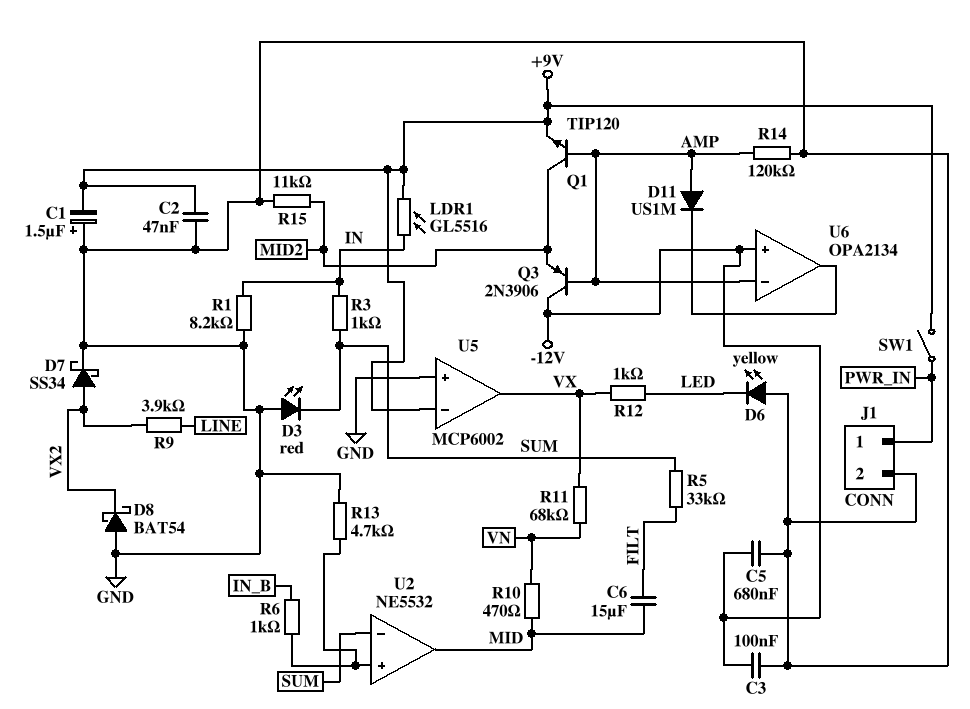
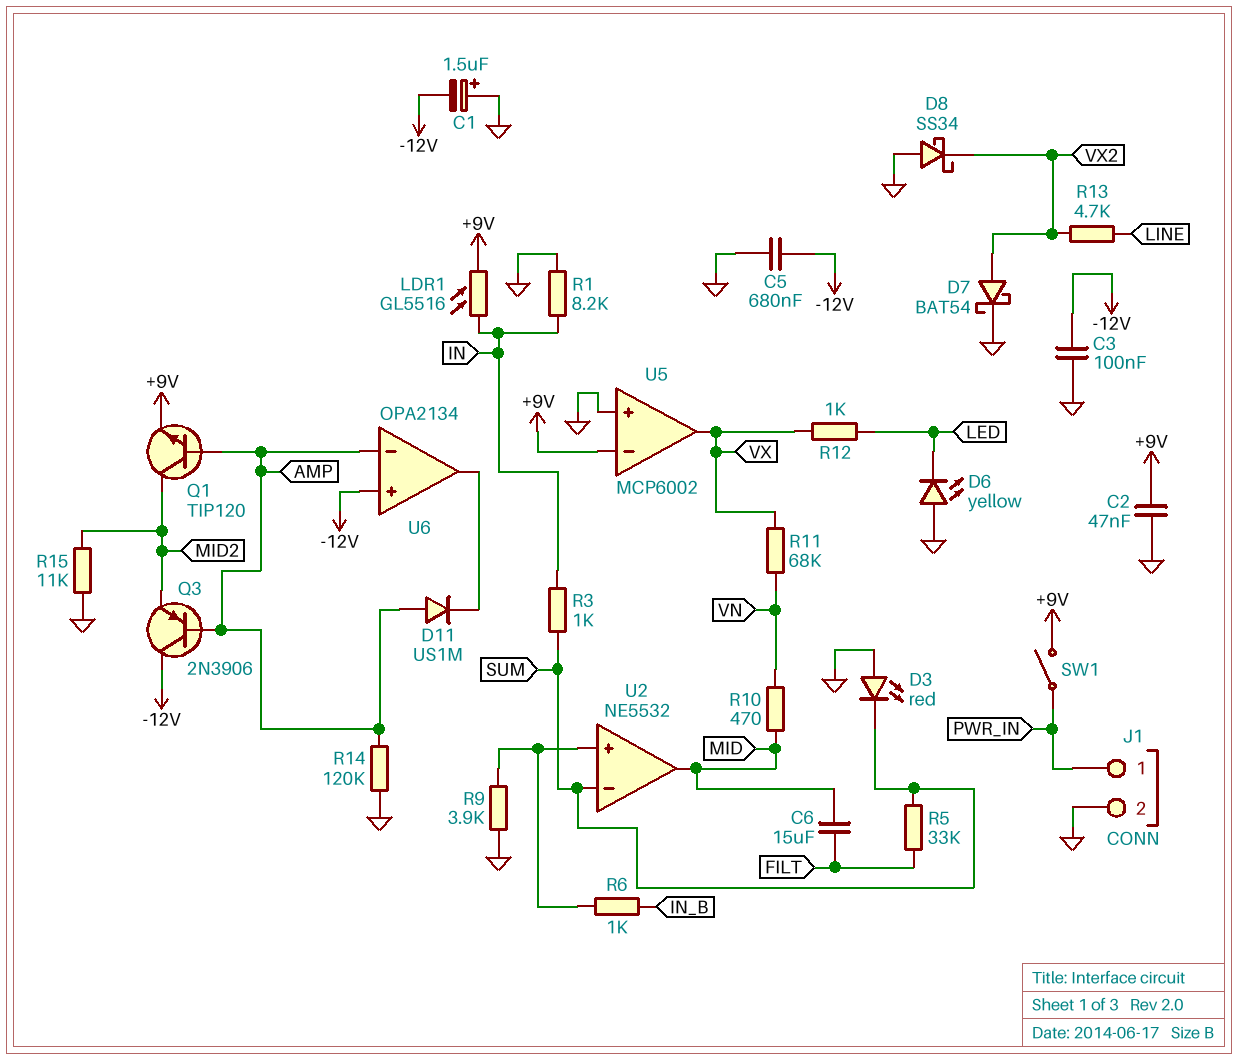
C1: 1.5uF (plus GND, minus +9V) -> 1.5uF (plus GND, minus -12V)
D7: schottky SS34 (A VX2, K GND) -> schottky BAT54 (A VX2, K GND)
D8: schottky BAT54 (A GND, K VX2) -> schottky SS34 (A GND, K VX2)
R9: 3.9k (LINE, VX2) -> 3.9k (GND, U2/in+)
R13: 4.7k (GND, U2/in+) -> 4.7k (LINE, VX2)

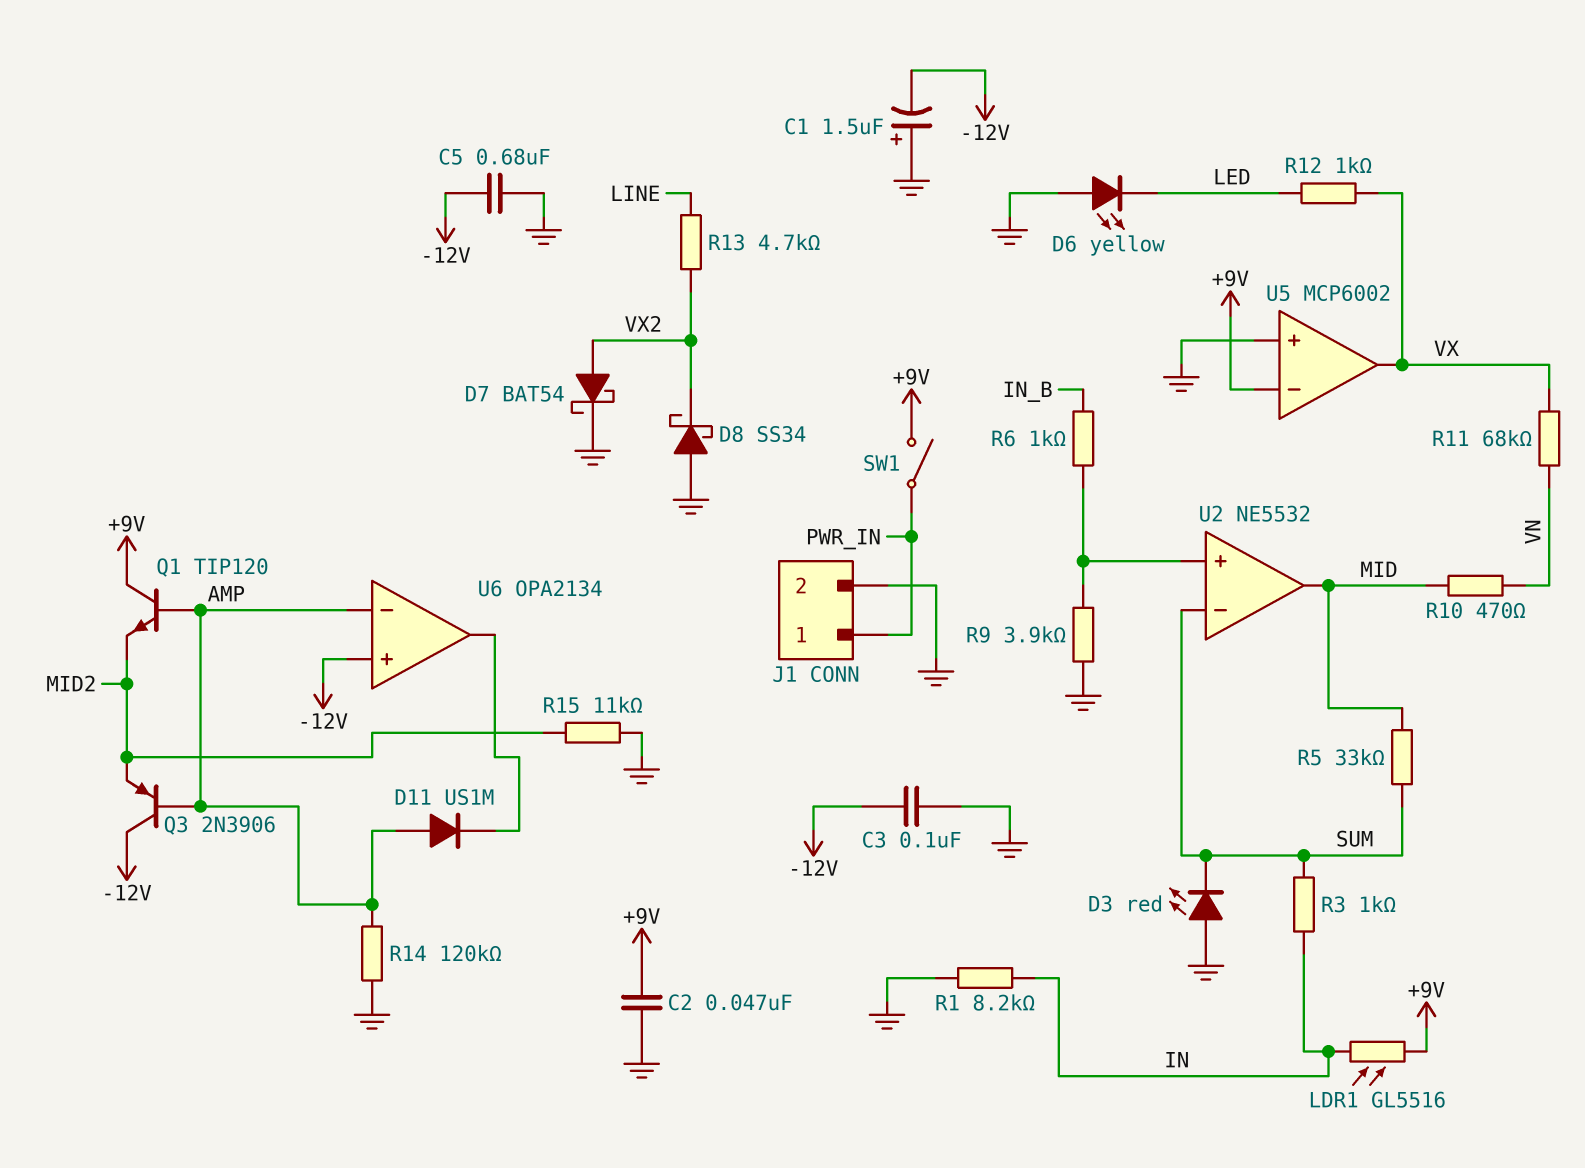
C6: 15uF (FILT, MID) -> none
Q1: NPN TIP120 (B AMP, C MID2, E +9V) -> NPN TIP120 (B AMP, C +9V, E MID2)
R5: 33k (FILT, SUM) -> 33k (MID, SUM)

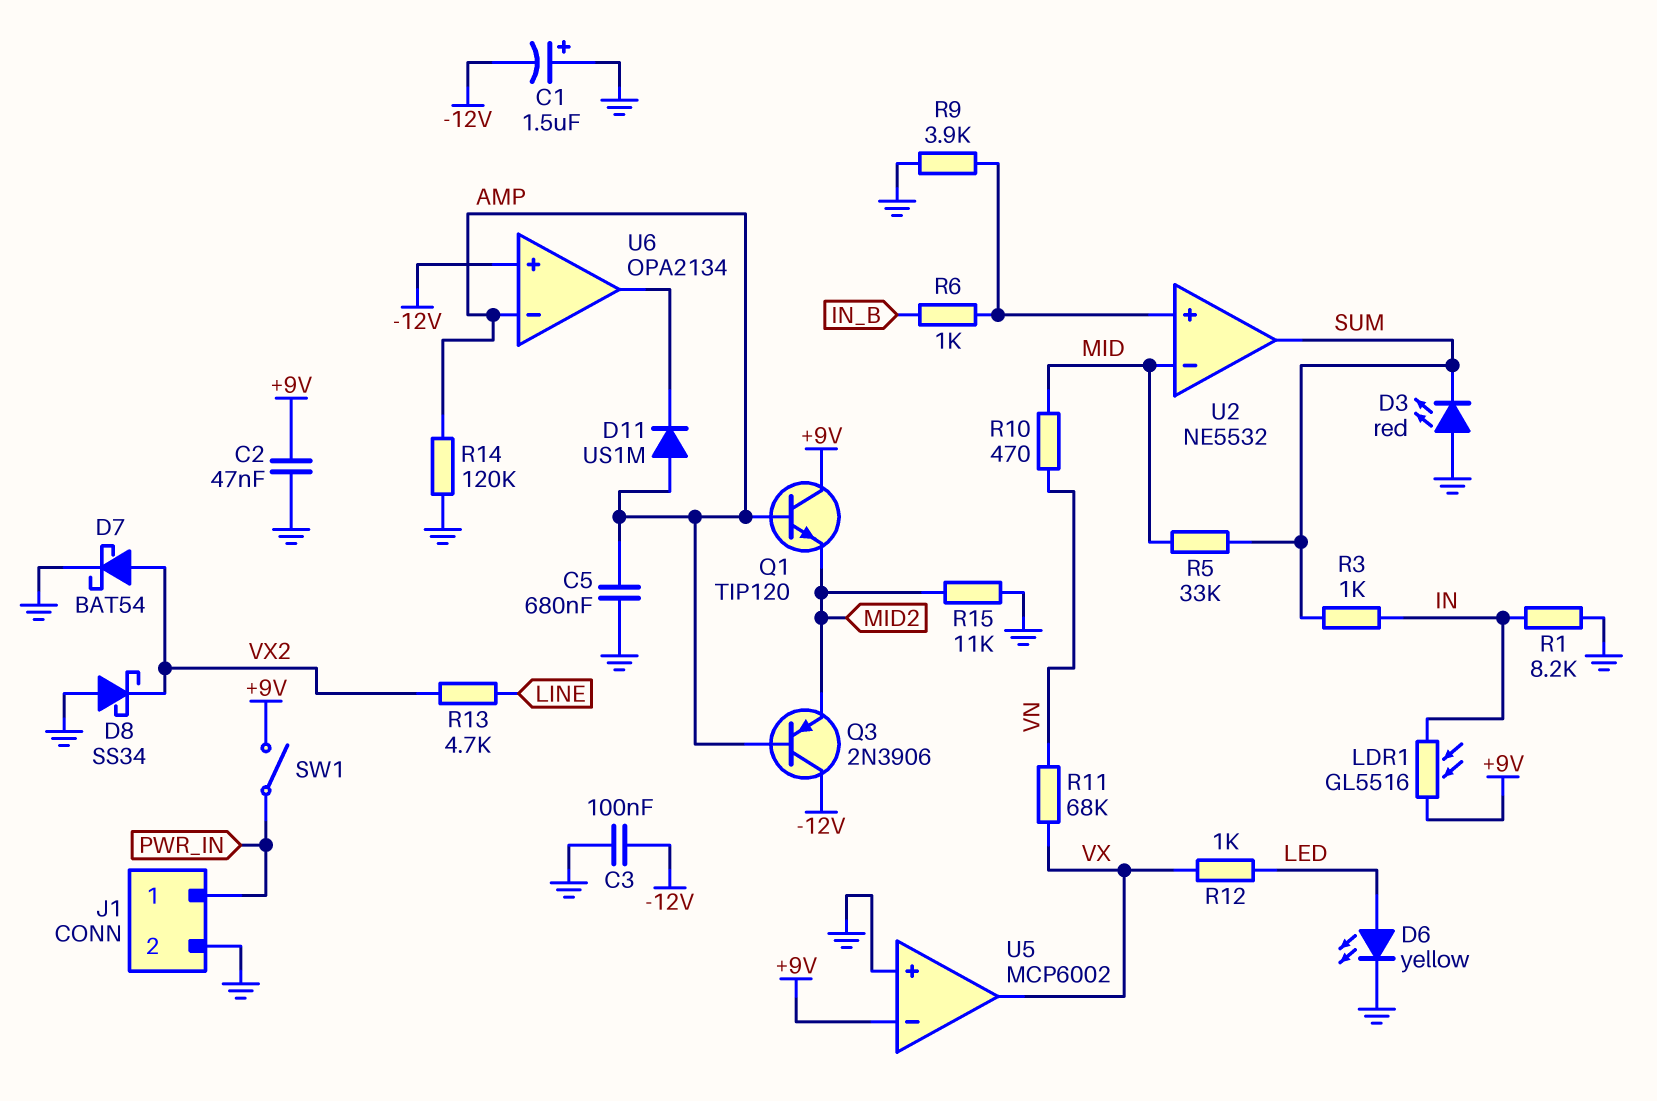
C5: 680nF (-12V, GND) -> 680nF (AMP, GND)
D6: LED yellow (A GND, K LED) -> LED yellow (A LED, K GND)
U2 pin in-: SUM -> MID
U2 pin out: MID -> SUM

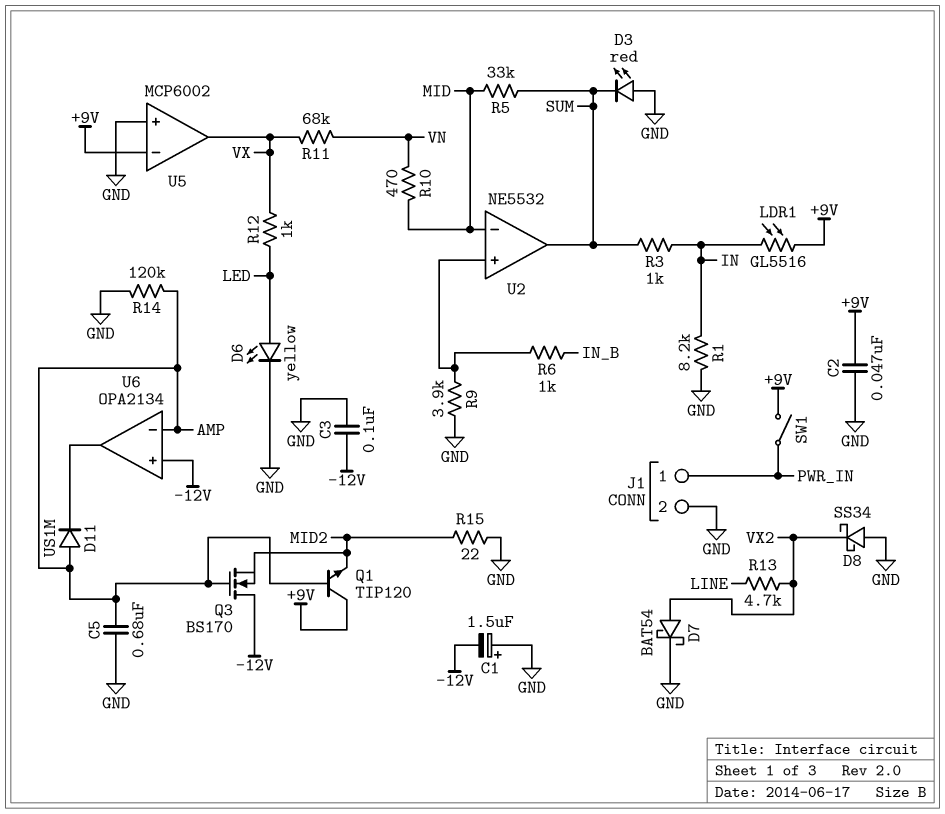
Q3: PNP 2N3906 (B AMP, C -12V, E MID2) -> NMOS BS170 (G AMP, D -12V, S MID2)
R15: 11k (GND, MID2) -> 22 (GND, MID2)

